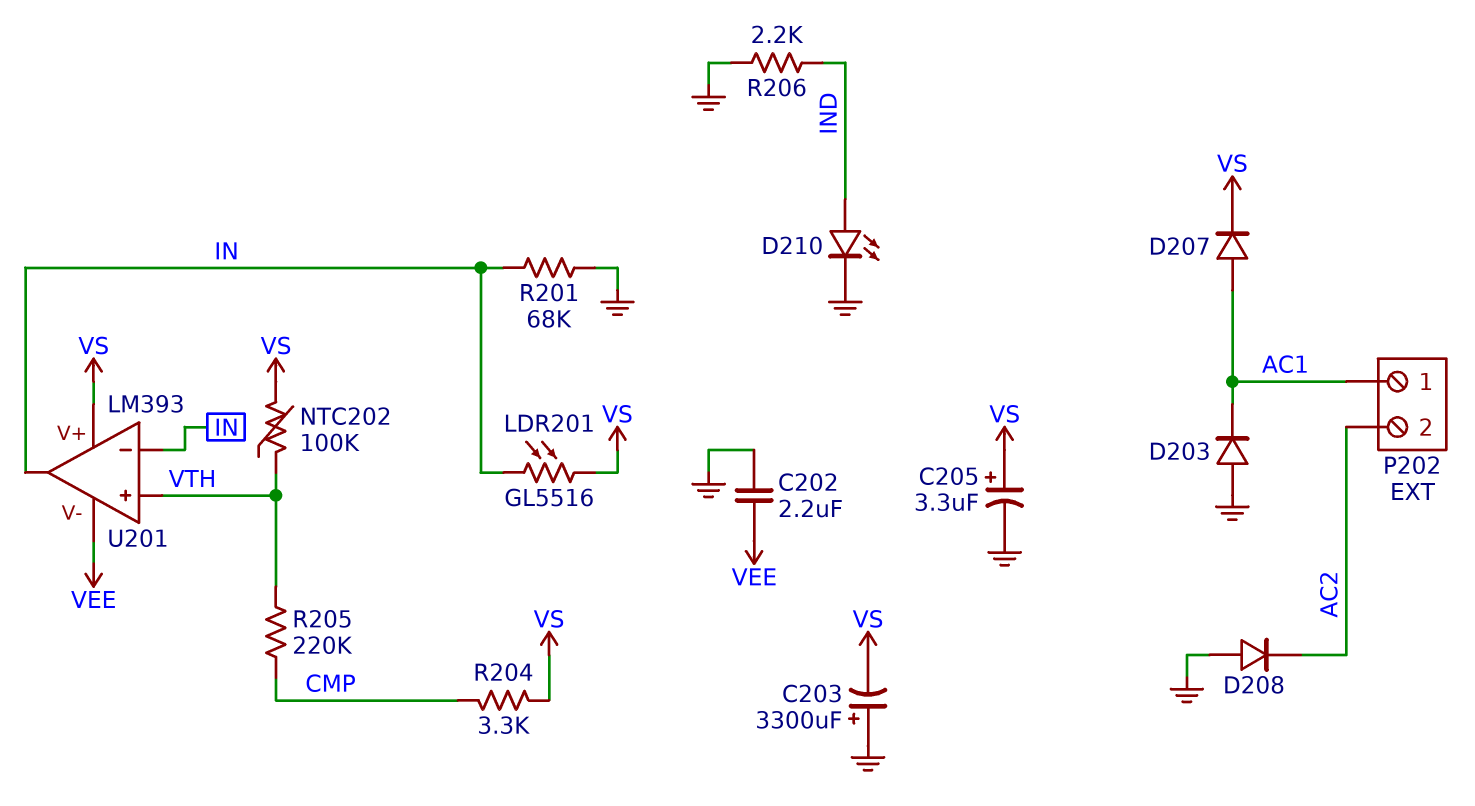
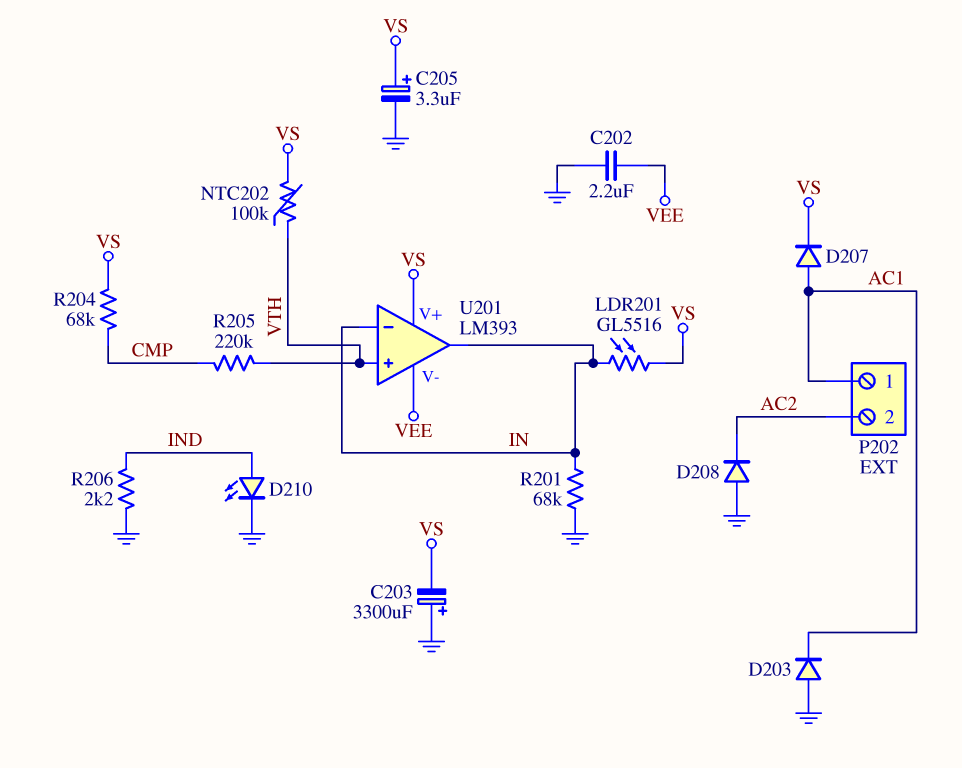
R204: 3.3k (CMP, VS) -> 68k (CMP, VS)

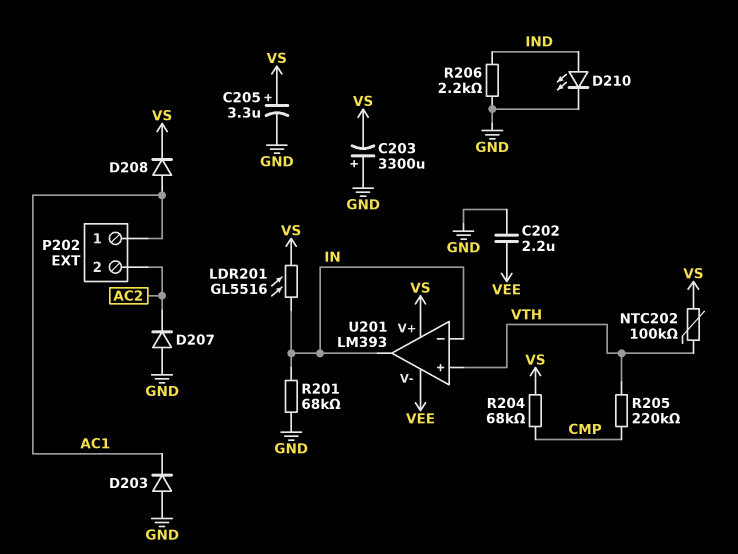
D207: diode (A AC1, K VS) -> diode (A GND, K AC2)
D208: diode (A GND, K AC2) -> diode (A AC1, K VS)

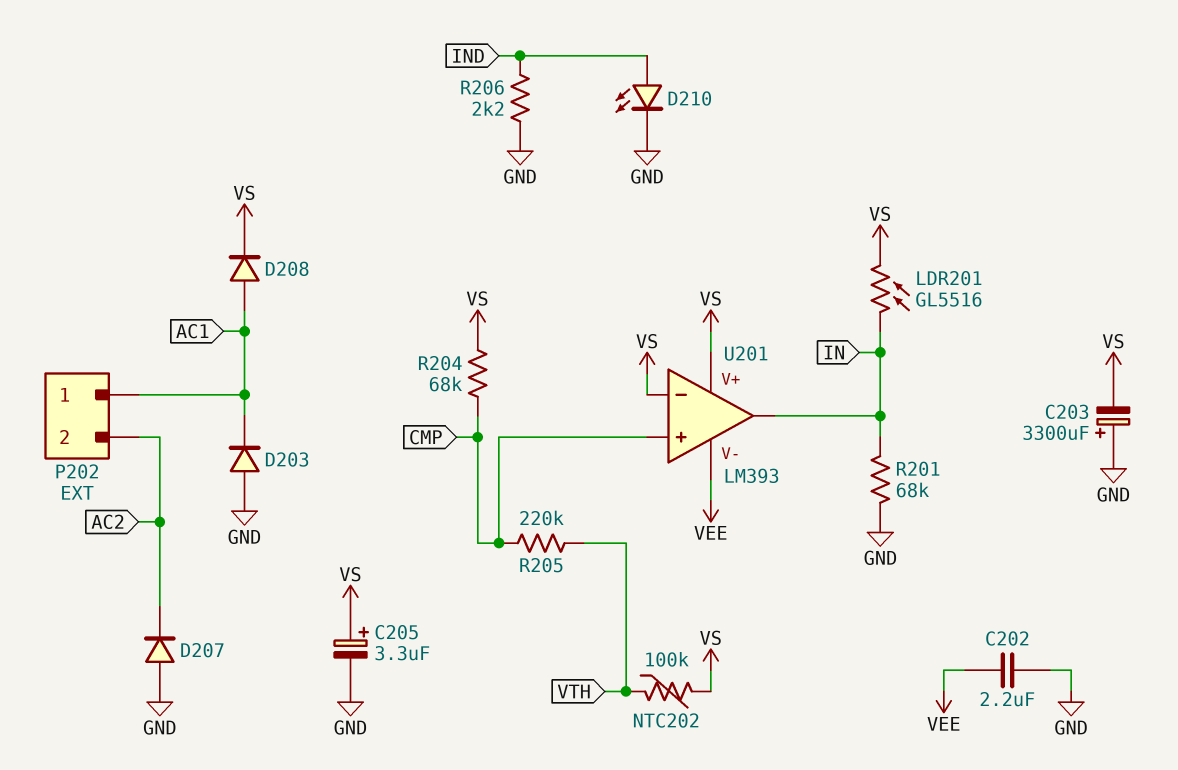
U201 pin in+: VTH -> CMP
U201 pin in-: IN -> VS

